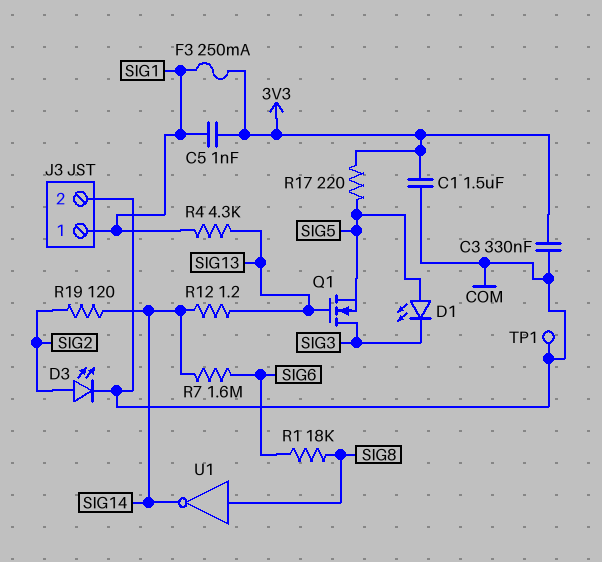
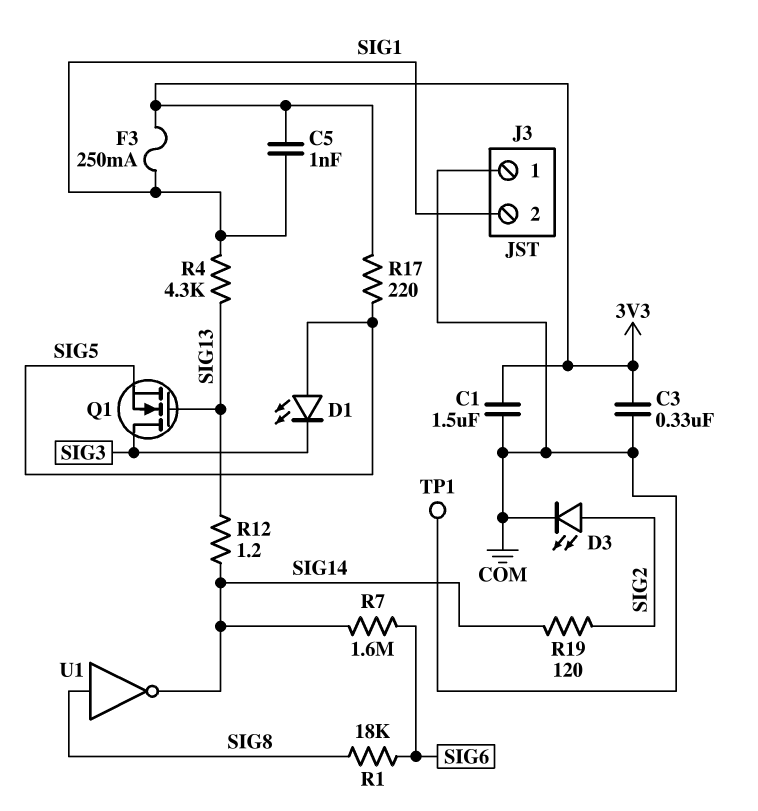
J3 pin 1: SIG1 -> COM
J3 pin 2: COM -> SIG1

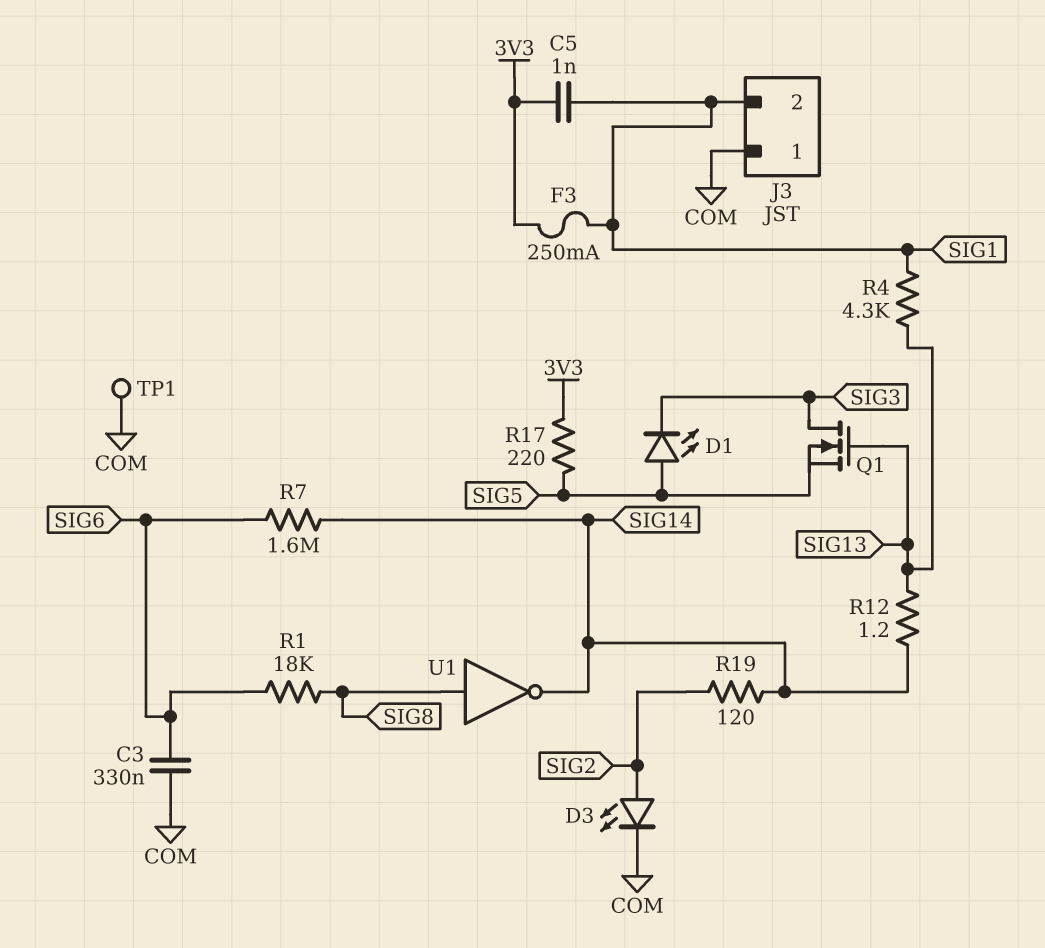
C1: 1.5uF (3V3, COM) -> none
C3: 330nF (3V3, COM) -> 330nF (COM, SIG6)

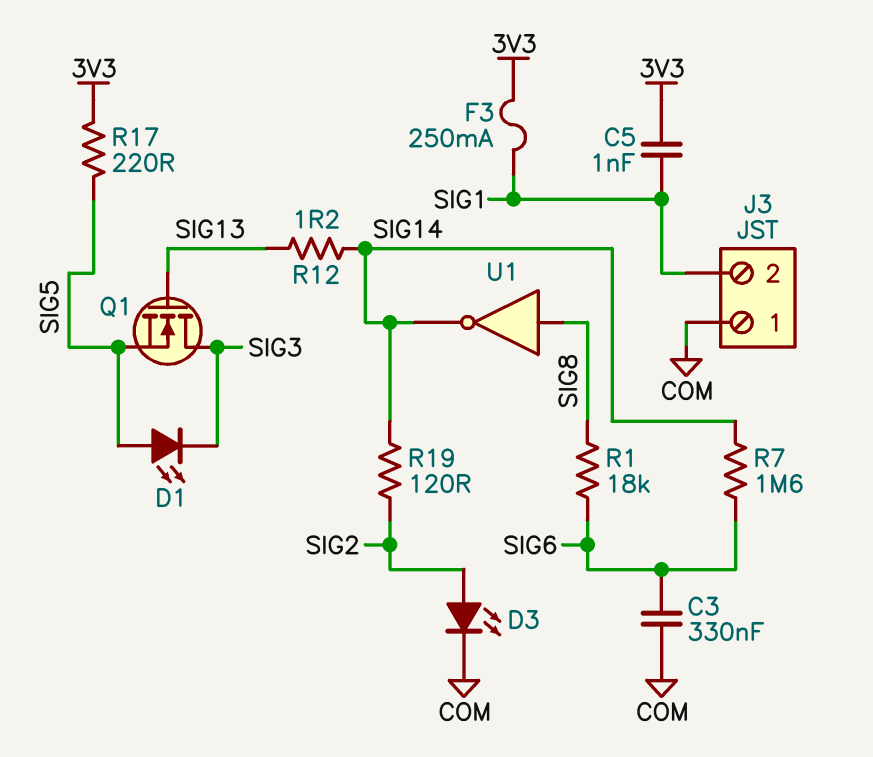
R4: 4.3k (SIG1, SIG13) -> none
TP1: test point (COM) -> none

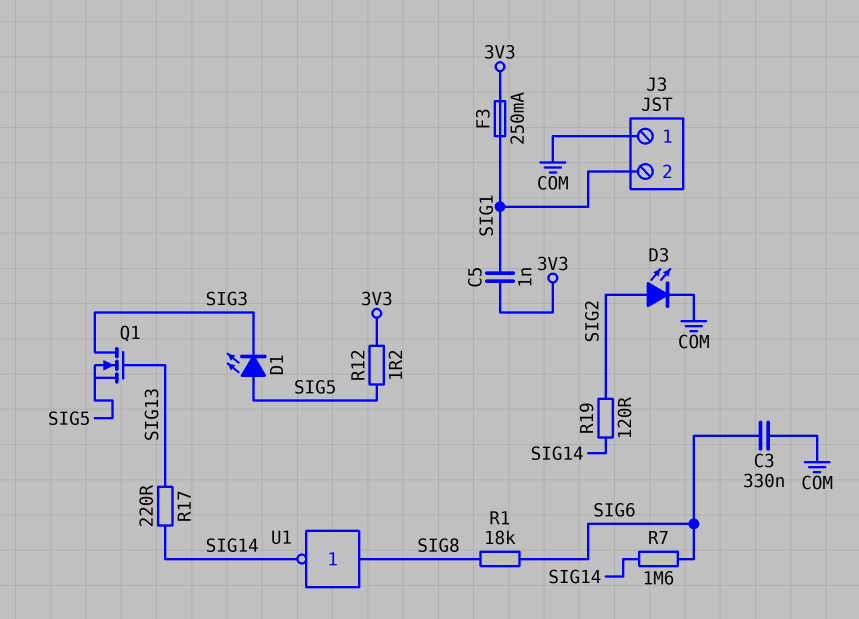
R12: 1.2 (SIG13, SIG14) -> 1.2 (3V3, SIG5)
R17: 220 (3V3, SIG5) -> 220 (SIG13, SIG14)

